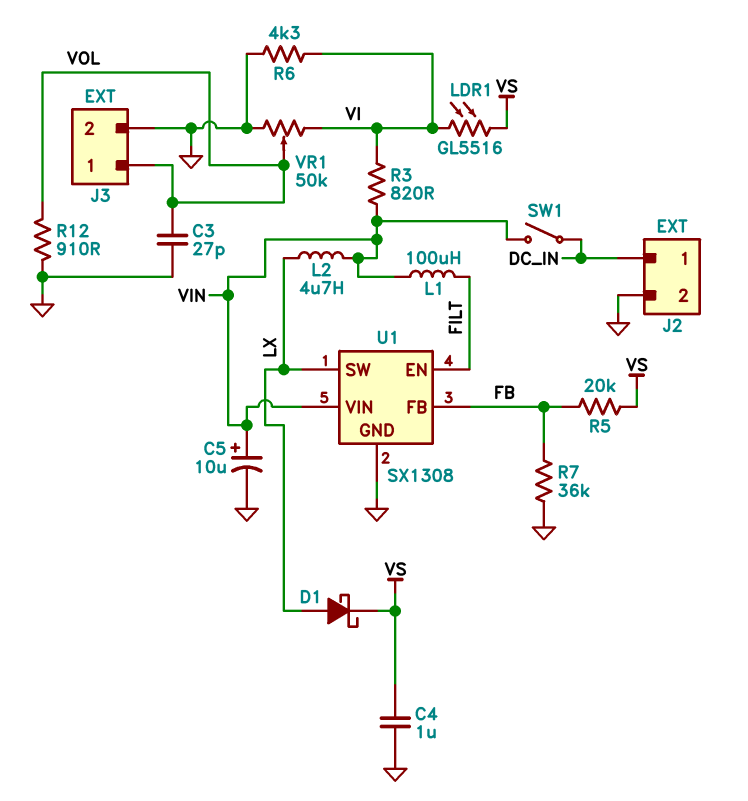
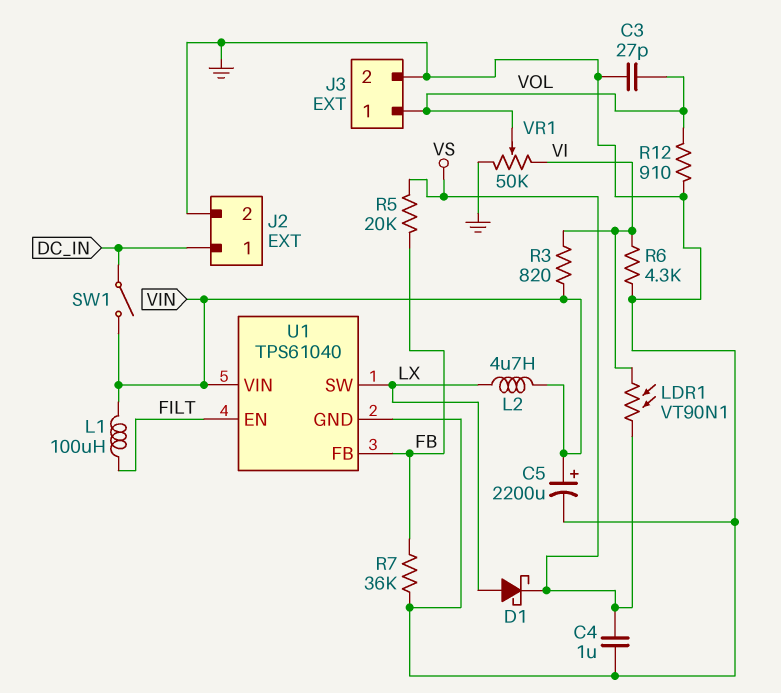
C5: 10uF (plus VIN, minus GND) -> 2200uF (plus VIN, minus GND)
LDR1: GL5516 (VI, VS) -> VT90N1 (VI, VS)
U1: SX1308 -> TPS61040

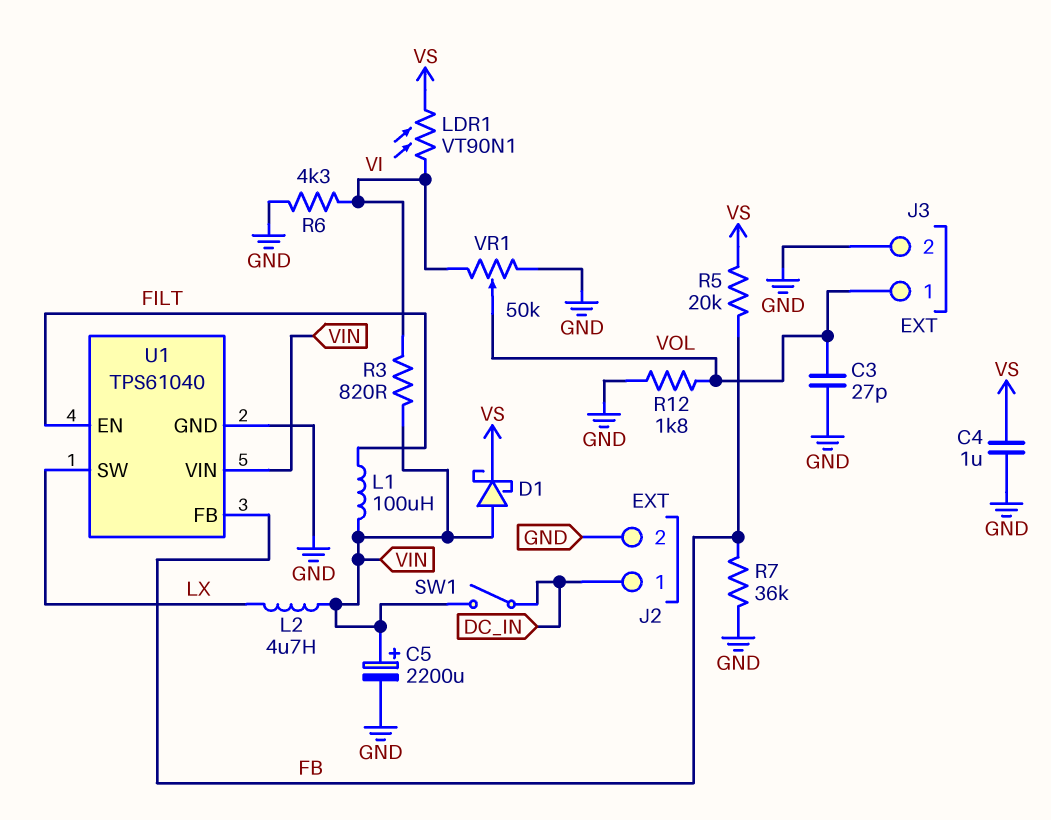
D1: schottky (A LX, K VS) -> schottky (A VIN, K VS)
R12: 910 (GND, VOL) -> 1.8k (GND, VOL)

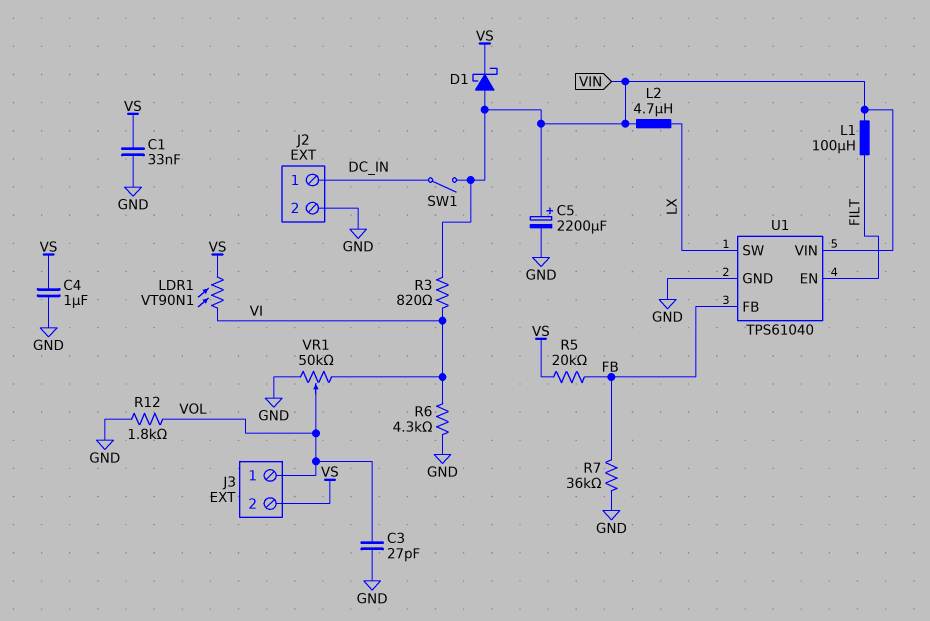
C1: none -> 33nF (GND, VS)
J3 pin 2: GND -> VS

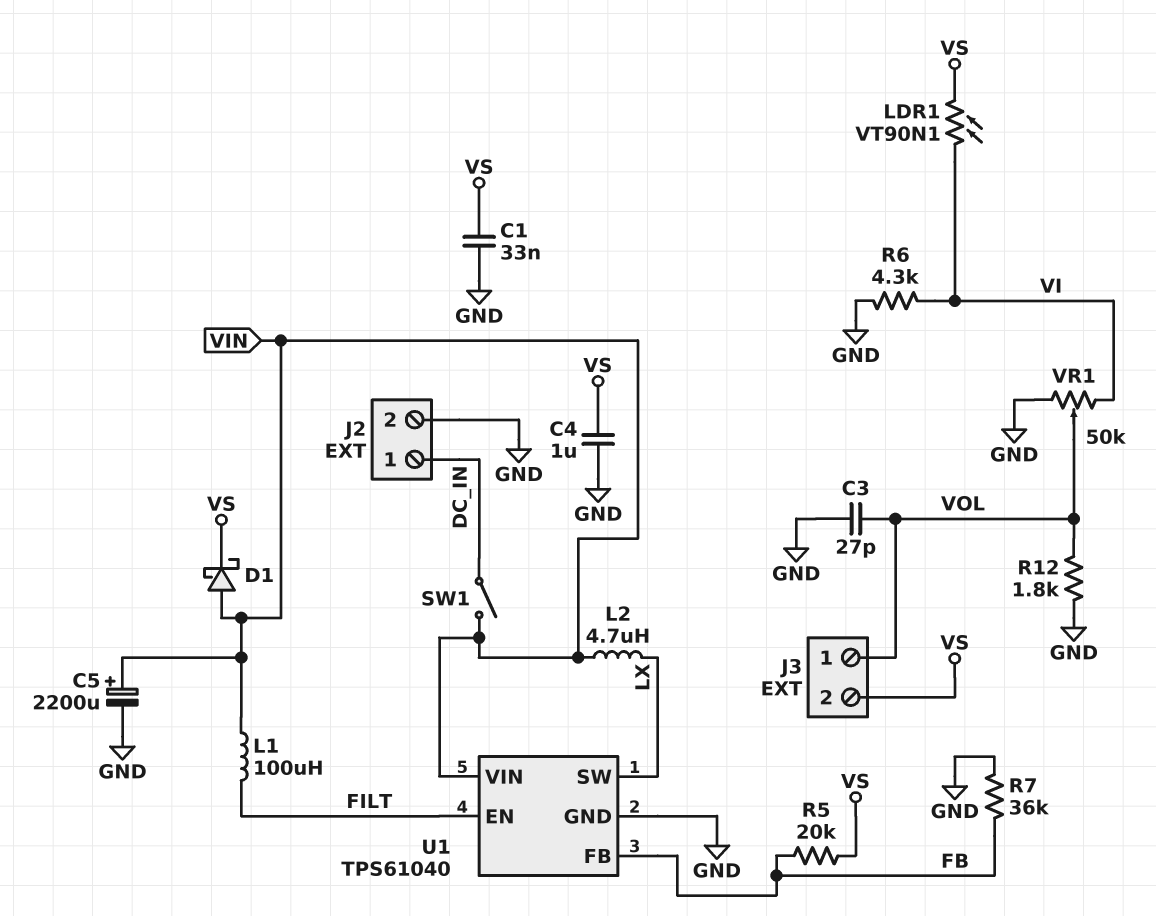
R3: 820 (VI, VIN) -> none

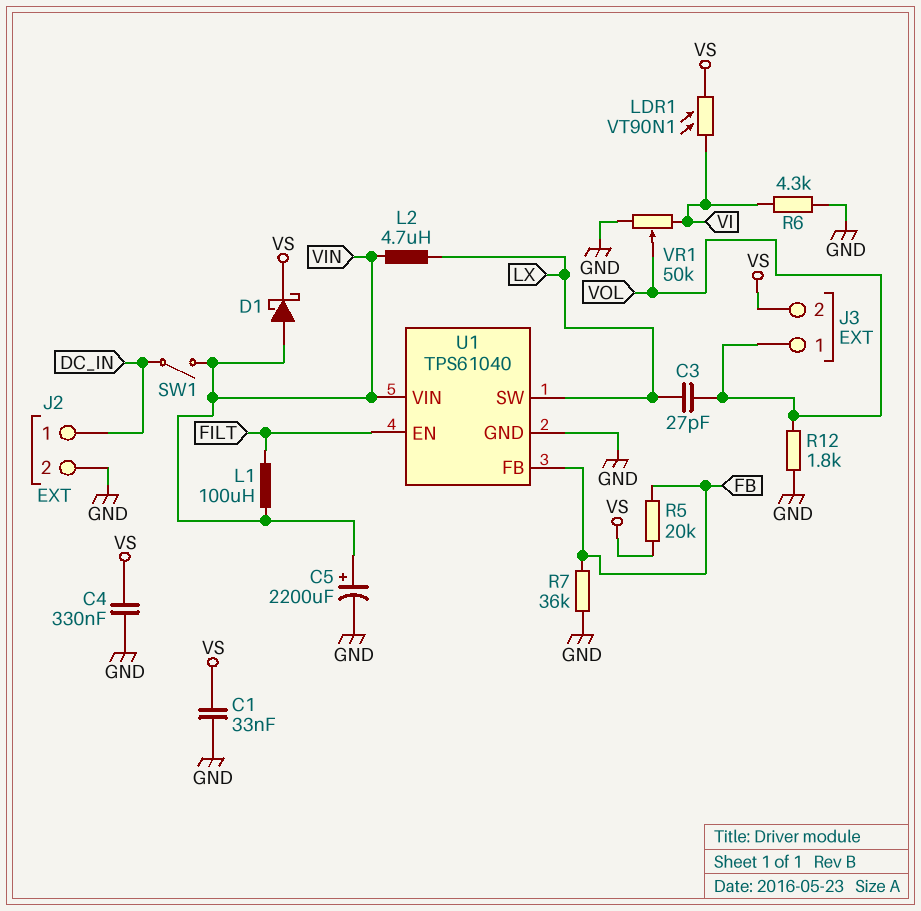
C3: 27pF (GND, VOL) -> 27pF (LX, VOL)
C4: 1uF (GND, VS) -> 330nF (GND, VS)

